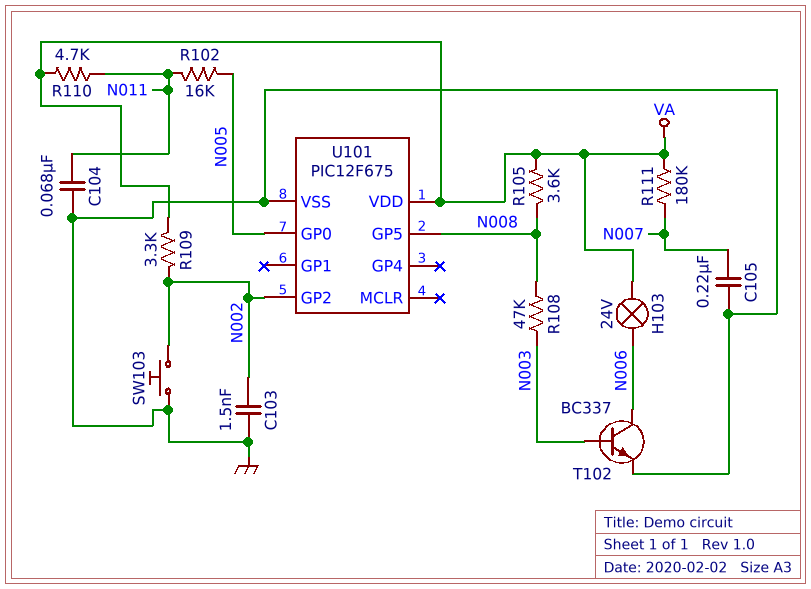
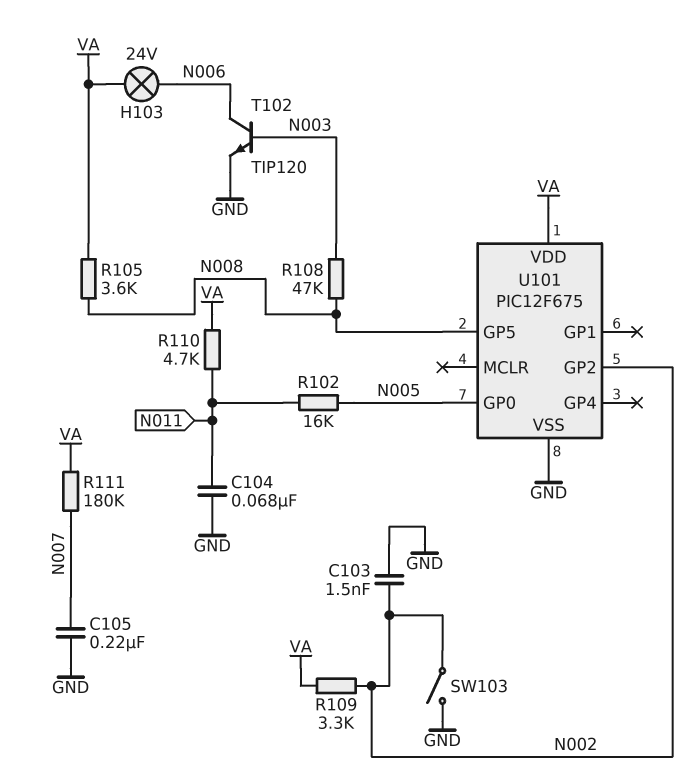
SW103: button (GND, N002) -> switch (GND, N002)
T102: NPN BC337 (B N003, C N006, E GND) -> NPN TIP120 (B N003, C N006, E GND)

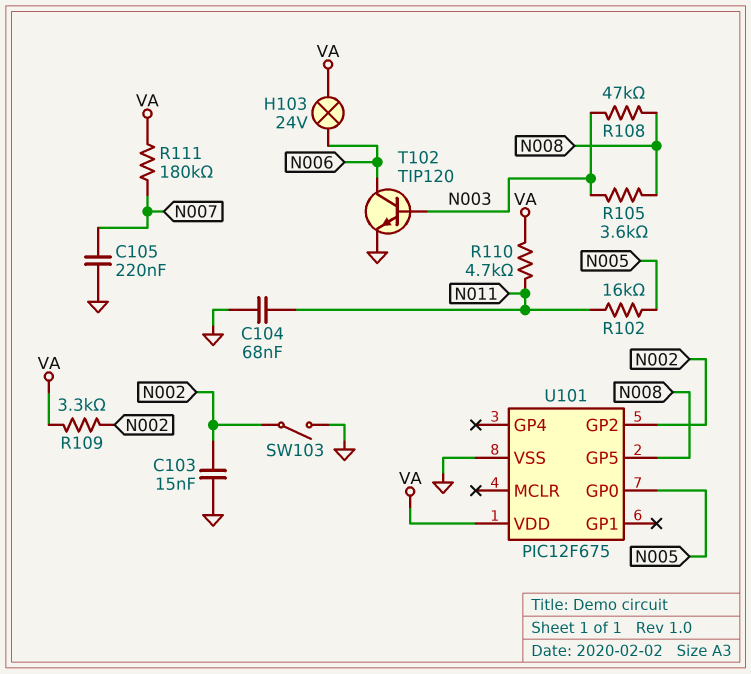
C103: 1.5nF (GND, N002) -> 15nF (GND, N002)
R105: 3.6k (N008, VA) -> 3.6k (N003, N008)

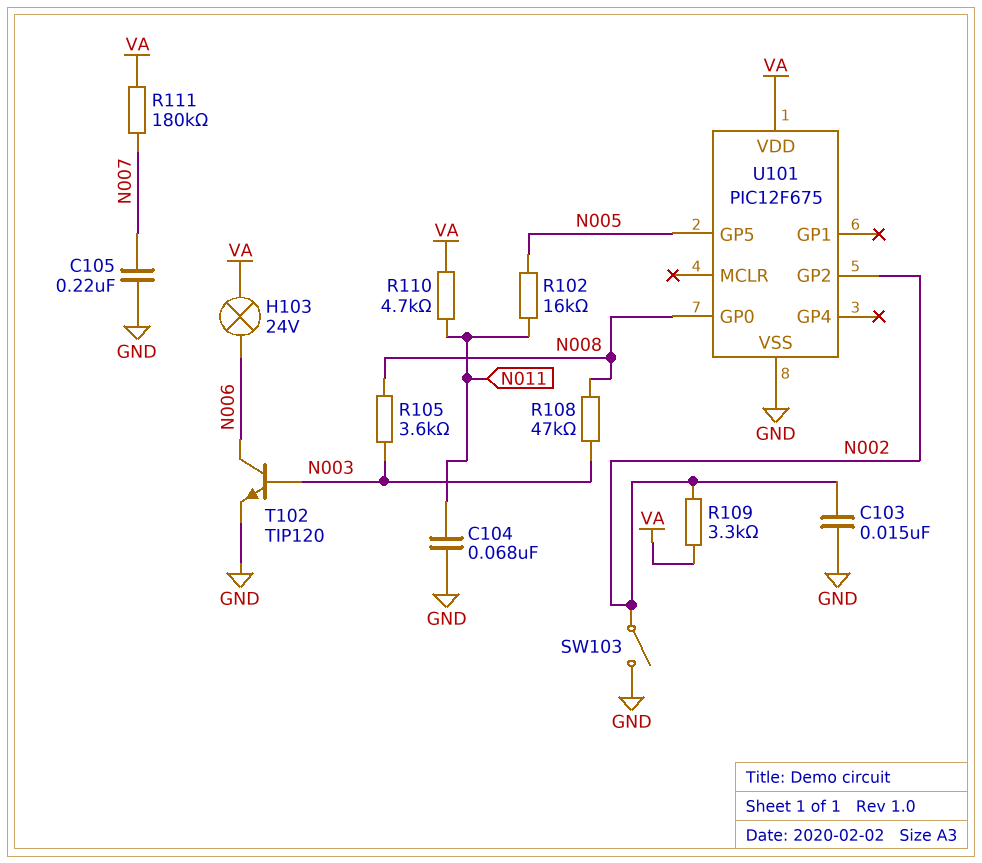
U101 pin GP0: N005 -> N008
U101 pin GP5: N008 -> N005

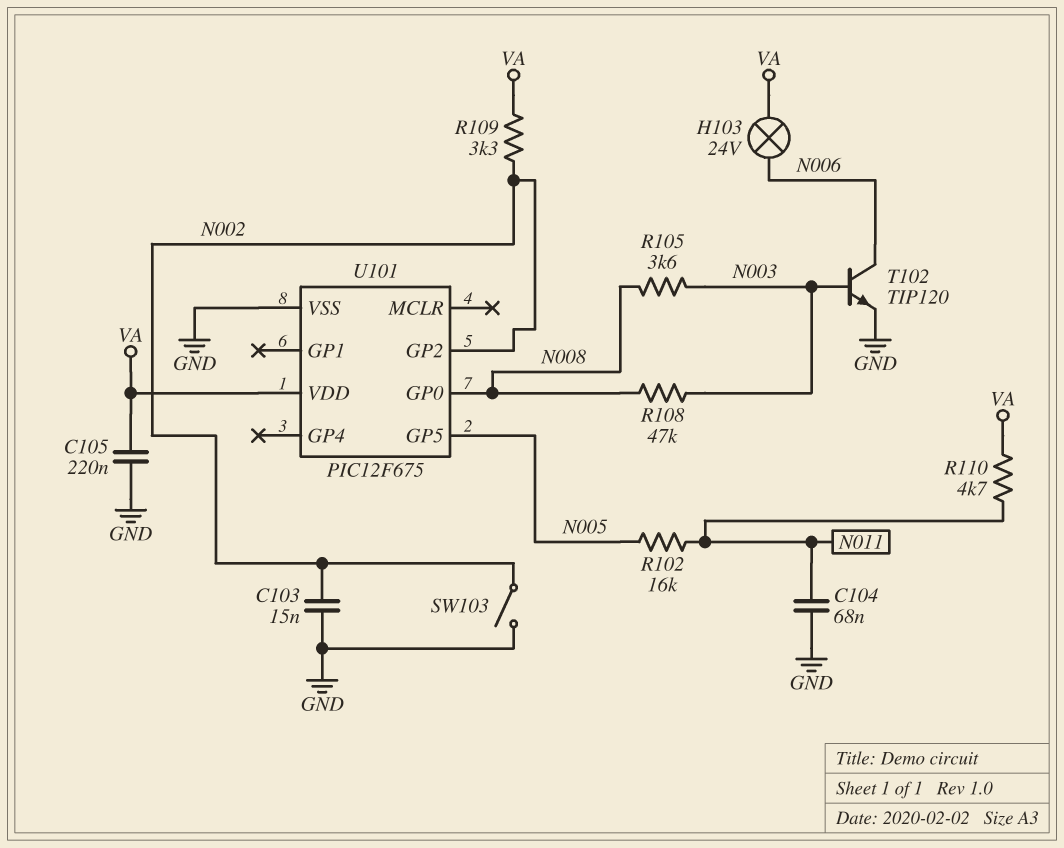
C105: 220nF (GND, N007) -> 220nF (GND, VA)
R111: 180k (N007, VA) -> none

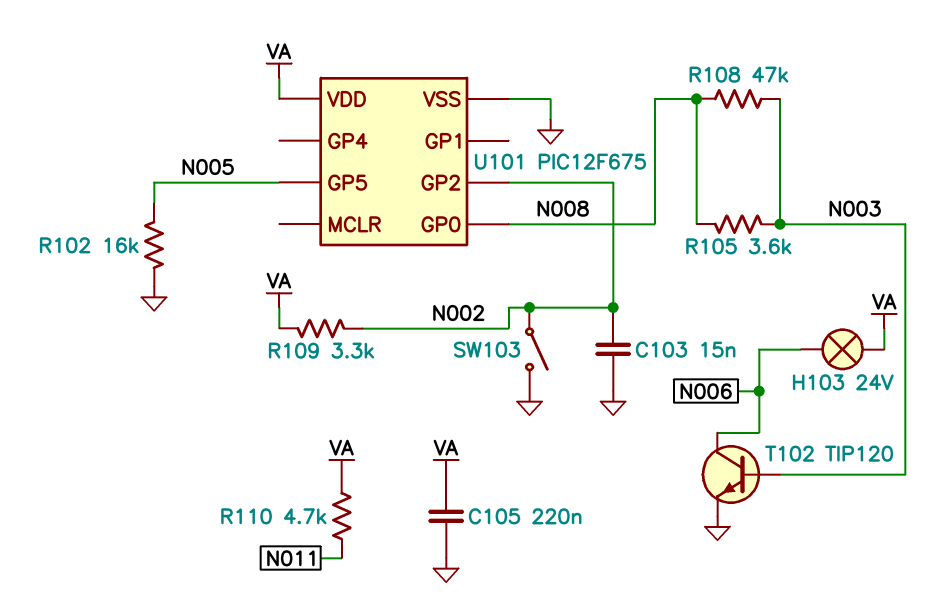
C104: 68nF (GND, N011) -> none
R102: 16k (N005, N011) -> 16k (GND, N005)

